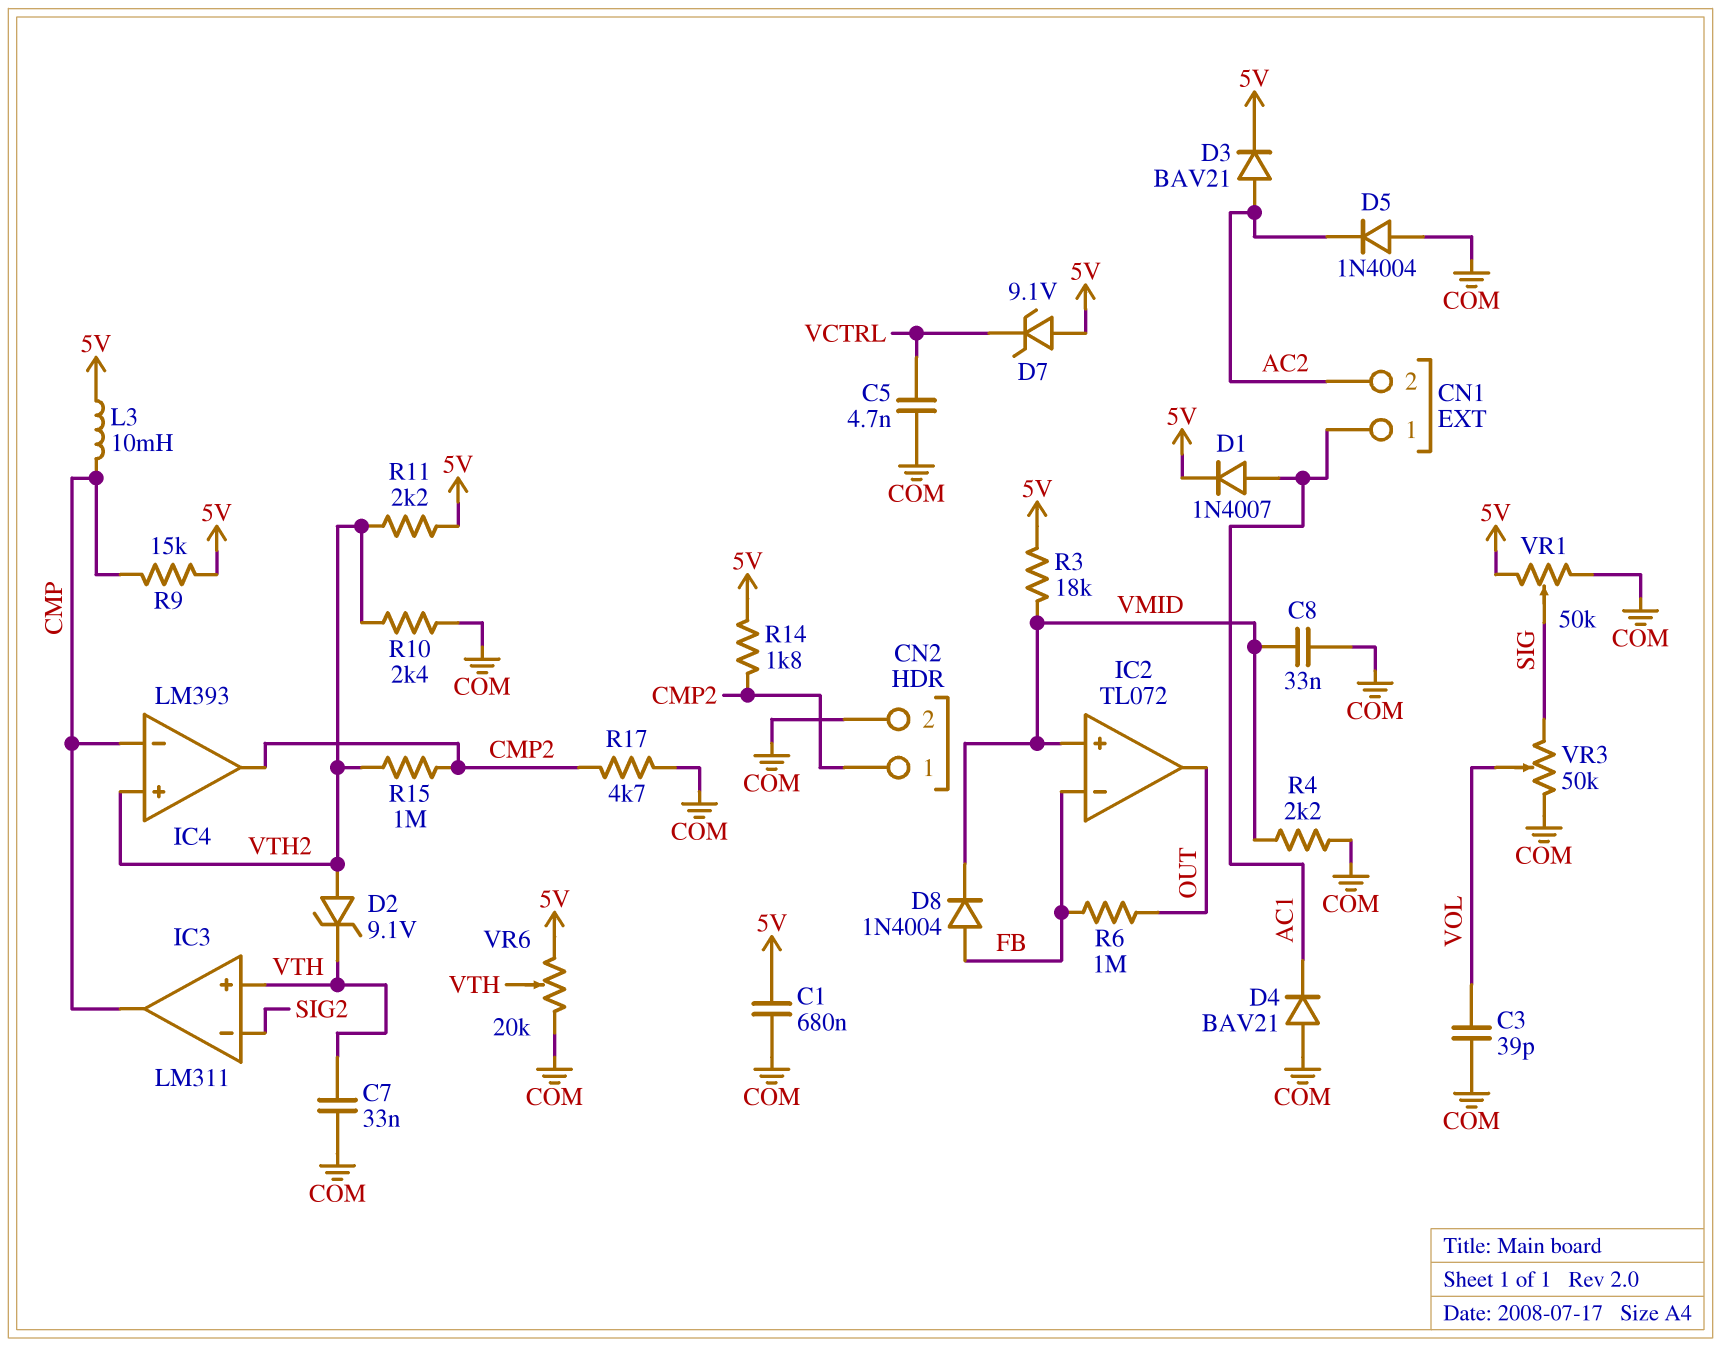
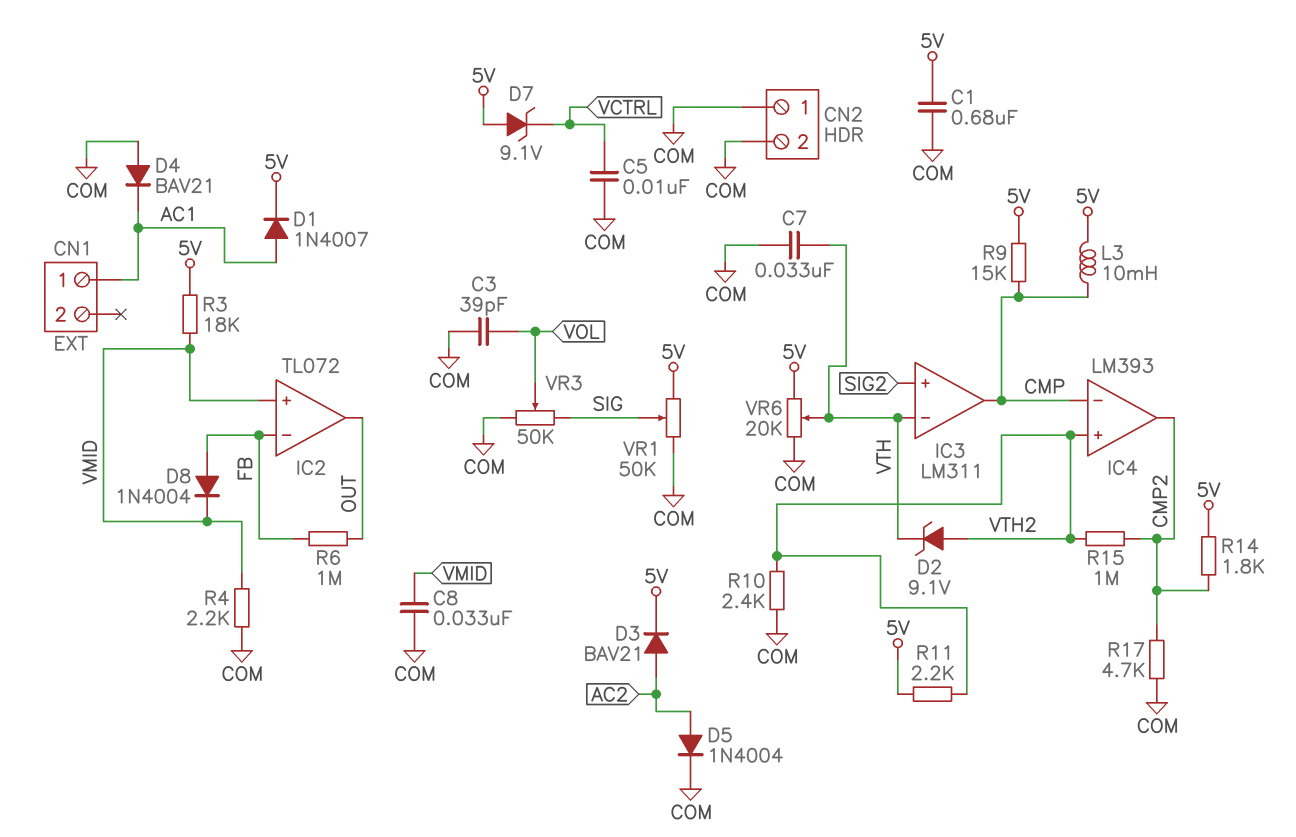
C5: 4.7nF (COM, VCTRL) -> 10nF (COM, VCTRL)
CN1 pin 2: AC2 -> none
CN2 pin 1: CMP2 -> COM
D5: diode 1N4004 (A COM, K AC2) -> diode 1N4004 (A AC2, K COM)
IC3 pin in+: VTH -> SIG2
IC3 pin in-: SIG2 -> VTH

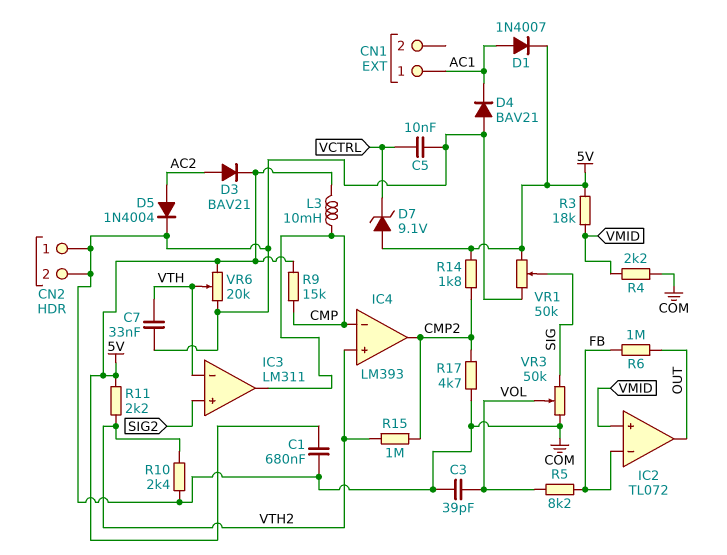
C8: 33nF (COM, VMID) -> none
D2: zener 9.1V (A VTH2, K VTH) -> none
D8: diode 1N4004 (A FB, K VMID) -> none
R5: none -> 8.2k (FB, VOL)

